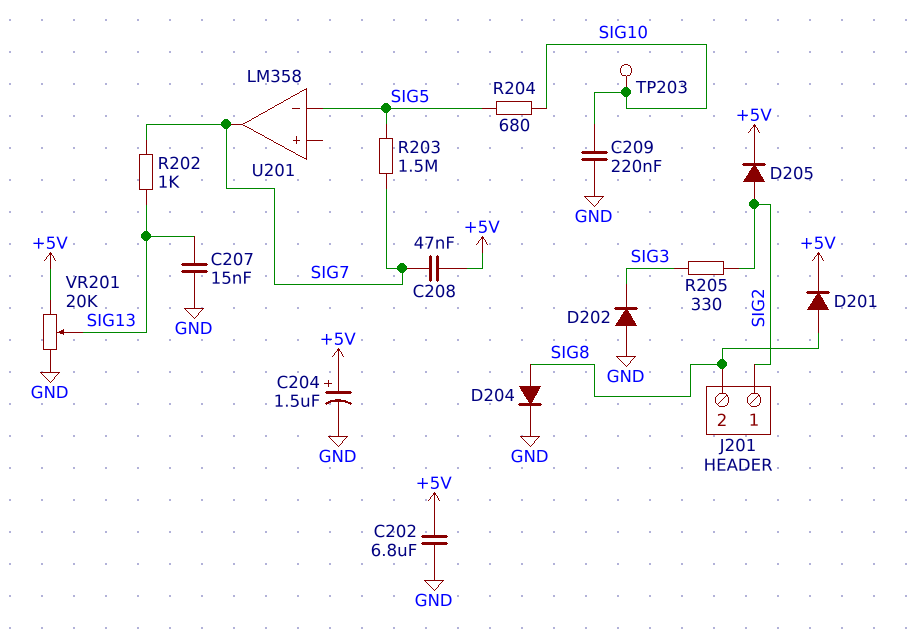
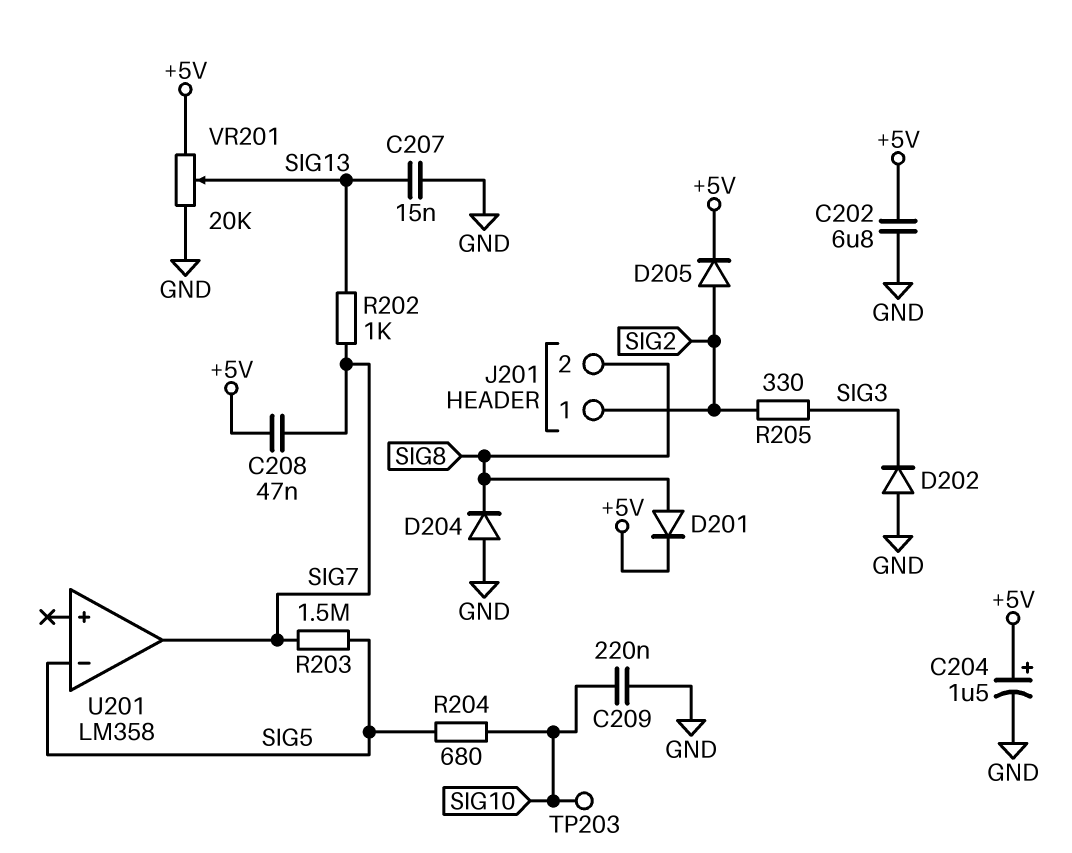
D204: diode (A SIG8, K GND) -> diode (A GND, K SIG8)

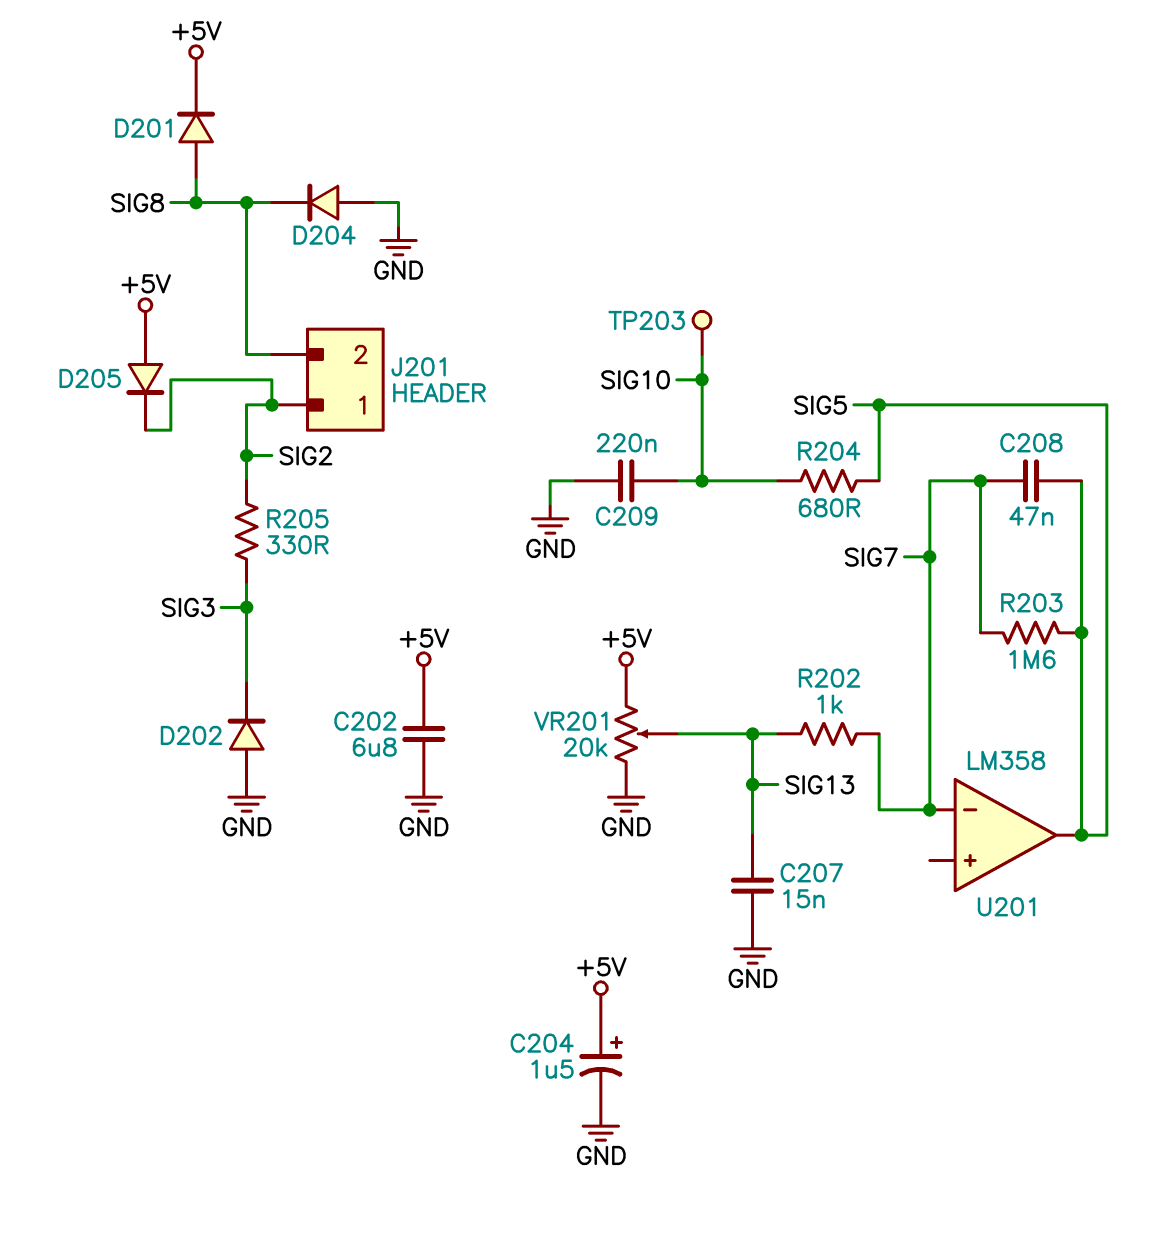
C208: 47nF (+5V, SIG7) -> 47nF (SIG5, SIG7)
D205: diode (A SIG2, K +5V) -> diode (A +5V, K SIG2)
R203: 1.5M (SIG5, SIG7) -> 1.6M (SIG5, SIG7)
U201 pin in-: SIG5 -> SIG7
U201 pin out: SIG7 -> SIG5

